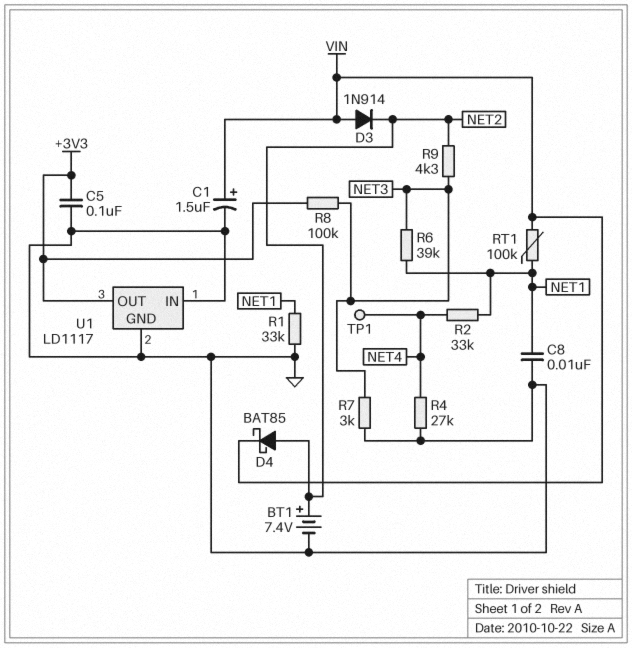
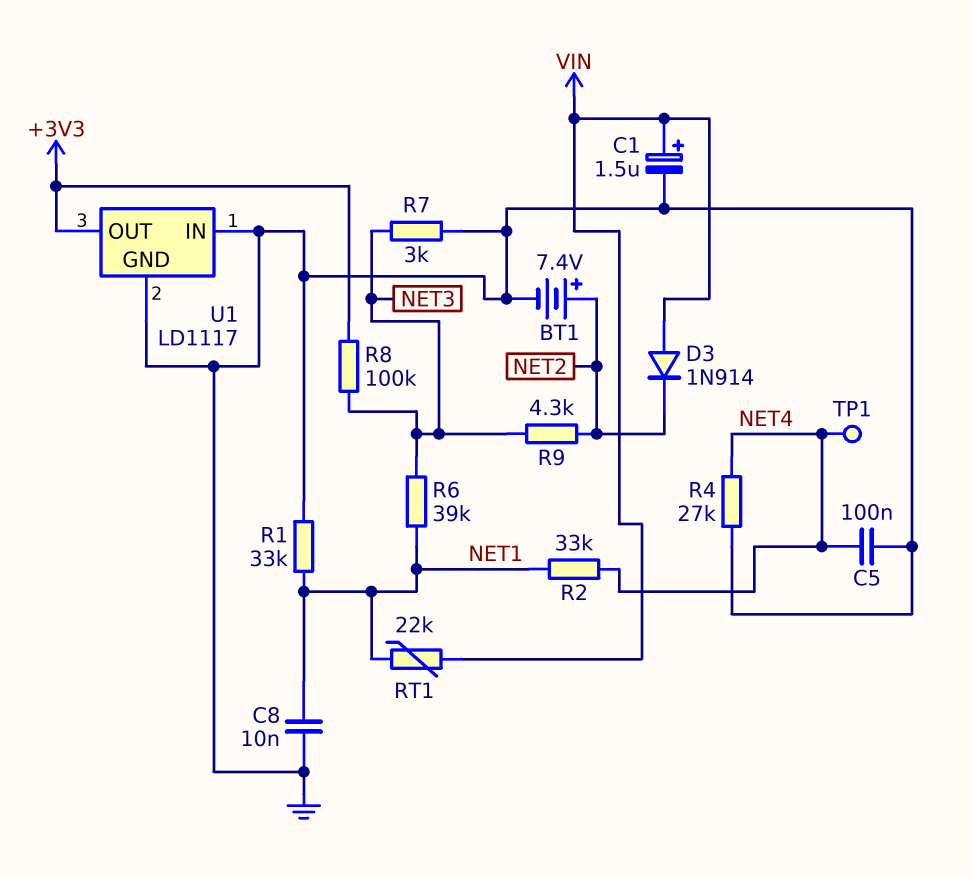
C5: 100nF (+3V3, GND) -> 100nF (GND, NET4)
D4: schottky BAT85 (A NET2, K VIN) -> none
RT1: 100k (NET1, VIN) -> 22k (NET1, VIN)

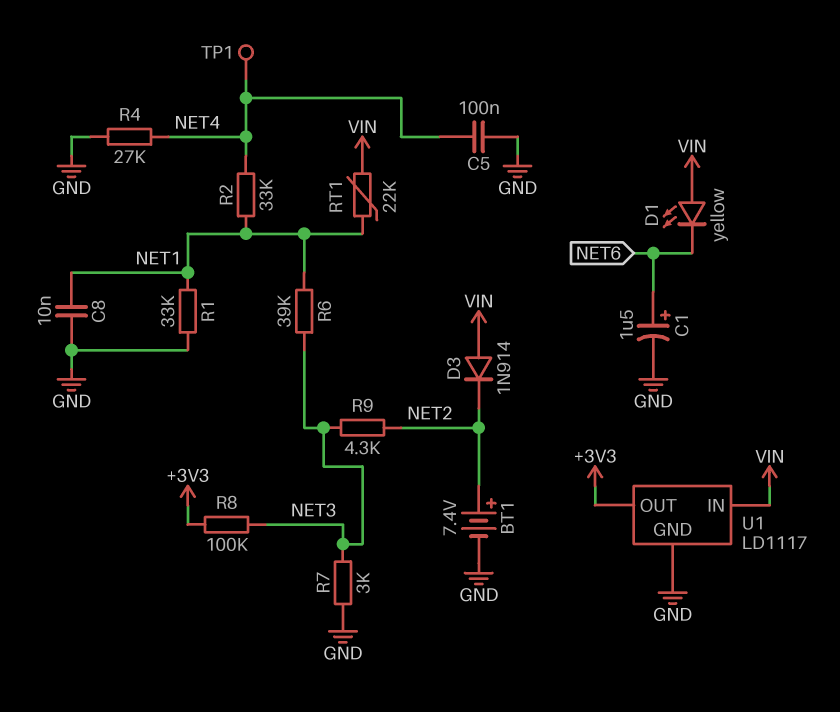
C1: 1.5uF (plus VIN, minus GND) -> 1.5uF (plus NET6, minus GND)
D1: none -> LED yellow (A VIN, K NET6)
U1 pin IN: GND -> VIN

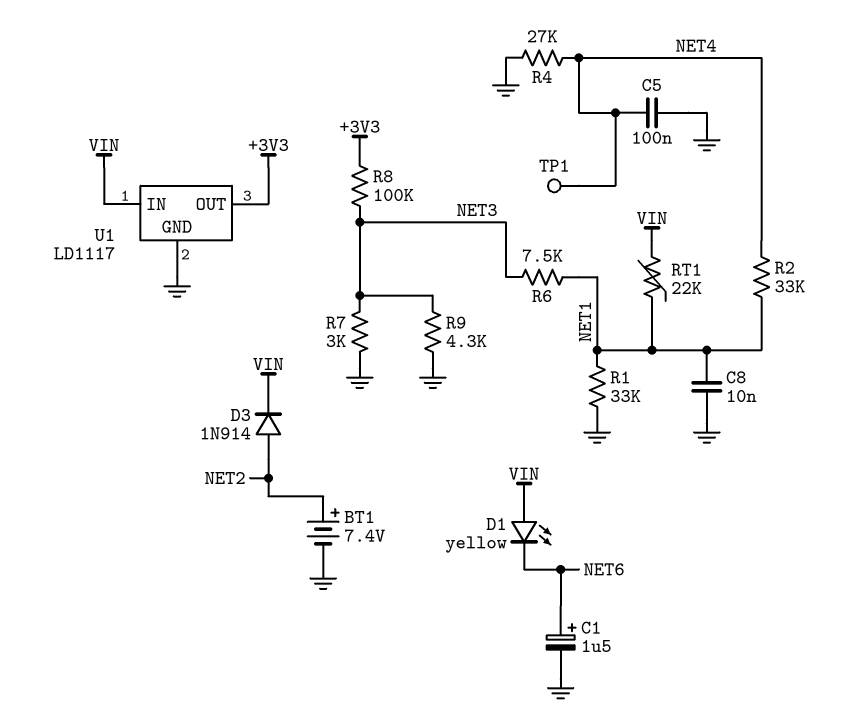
D3: diode 1N914 (A VIN, K NET2) -> diode 1N914 (A NET2, K VIN)
R6: 39k (NET1, NET3) -> 7.5k (NET1, NET3)
R9: 4.3k (NET2, NET3) -> 4.3k (GND, NET3)

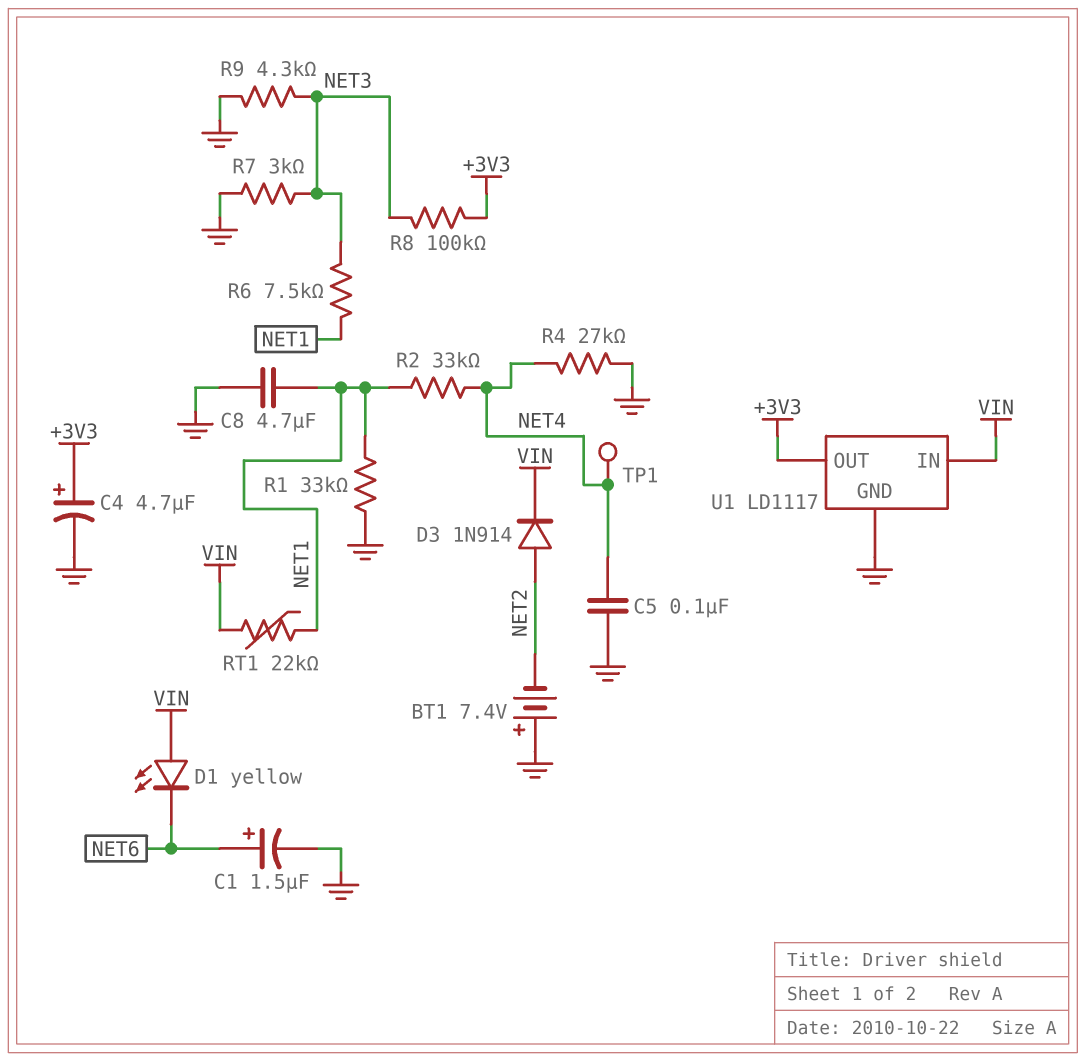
BT1: 7.4V (plus NET2, minus GND) -> 7.4V (plus GND, minus NET2)
C4: none -> 4.7uF (plus +3V3, minus GND)
C8: 10nF (GND, NET1) -> 4.7uF (GND, NET1)

